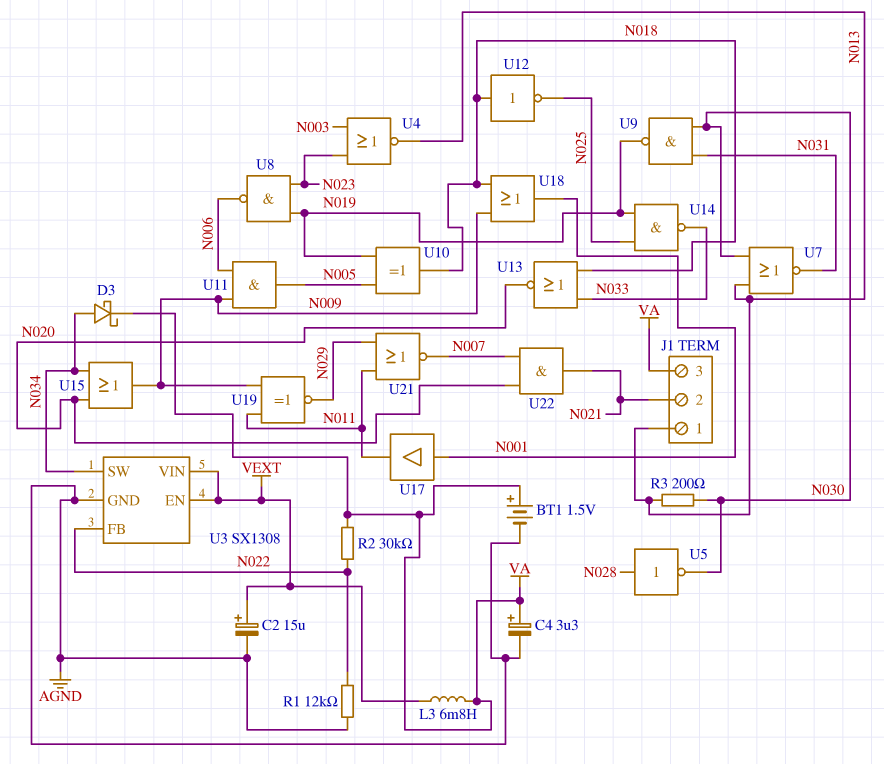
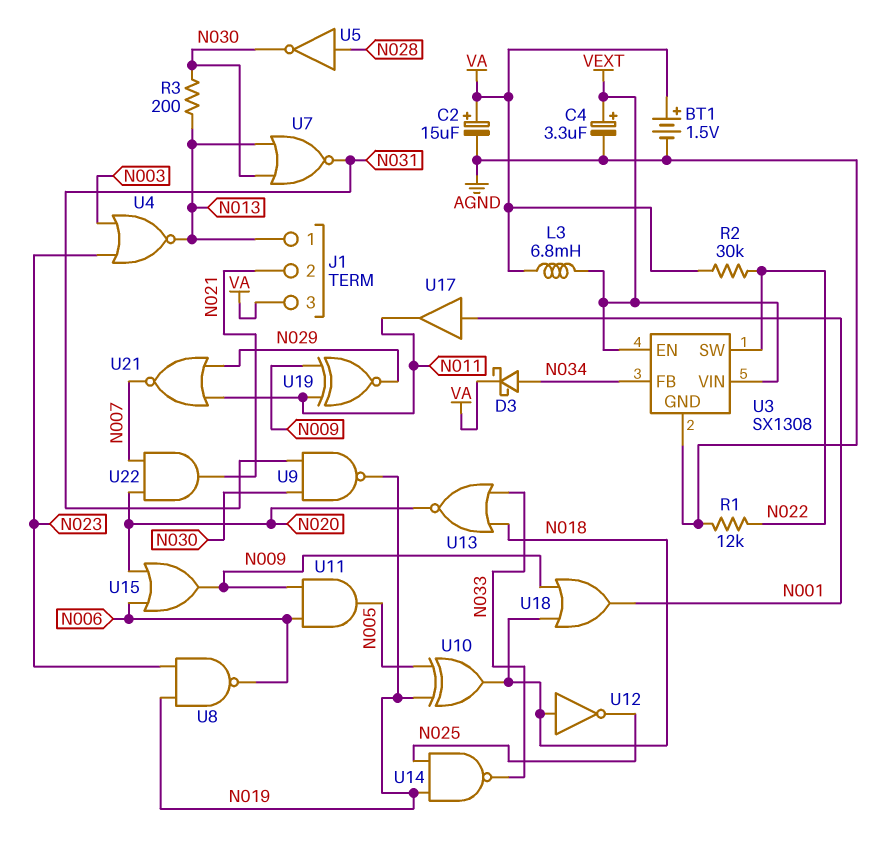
C2: 15uF (plus VEXT, minus AGND) -> 15uF (plus VA, minus AGND)
C4: 3.3uF (plus VA, minus AGND) -> 3.3uF (plus VEXT, minus AGND)
U3 pin FB: N022 -> N034
U3 pin SW: N034 -> N022
U15: OR (in N020, in N034, out N009) -> OR (in N006, in N020, out N009)

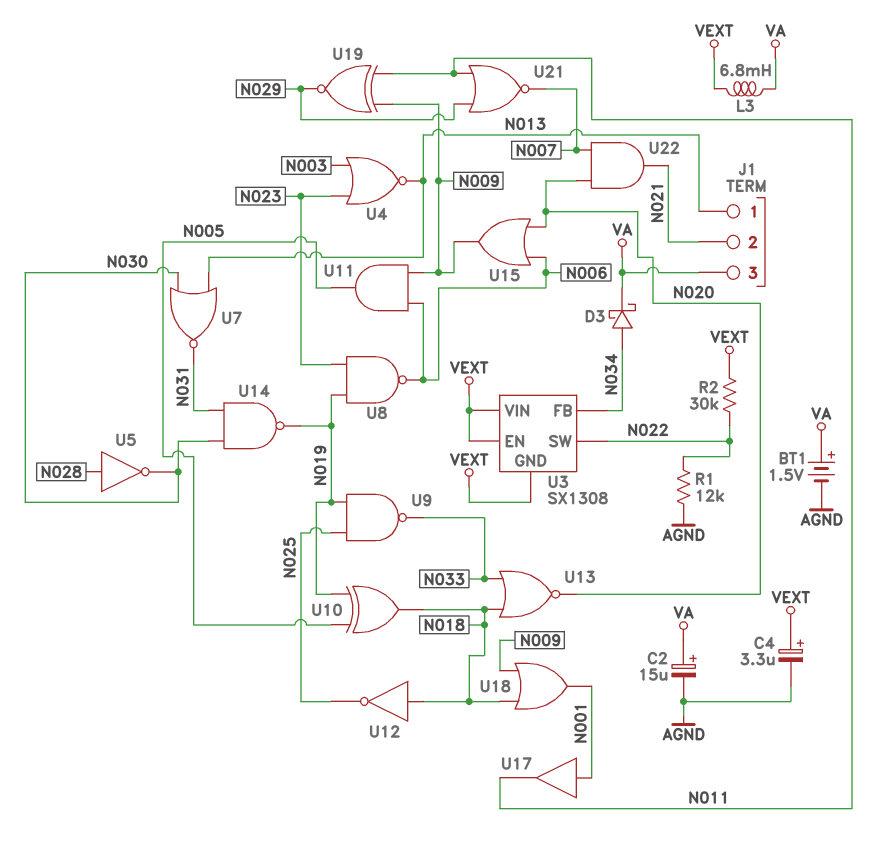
R2: 30k (N022, VA) -> 30k (N022, VEXT)
R3: 200 (N013, N030) -> none
U3 pin GND: AGND -> VEXT
U9: NAND (in N030, in N031, out N019) -> NAND (in N019, in N025, out N033)
U14: NAND (in N019, in N025, out N033) -> NAND (in N030, in N031, out N019)

